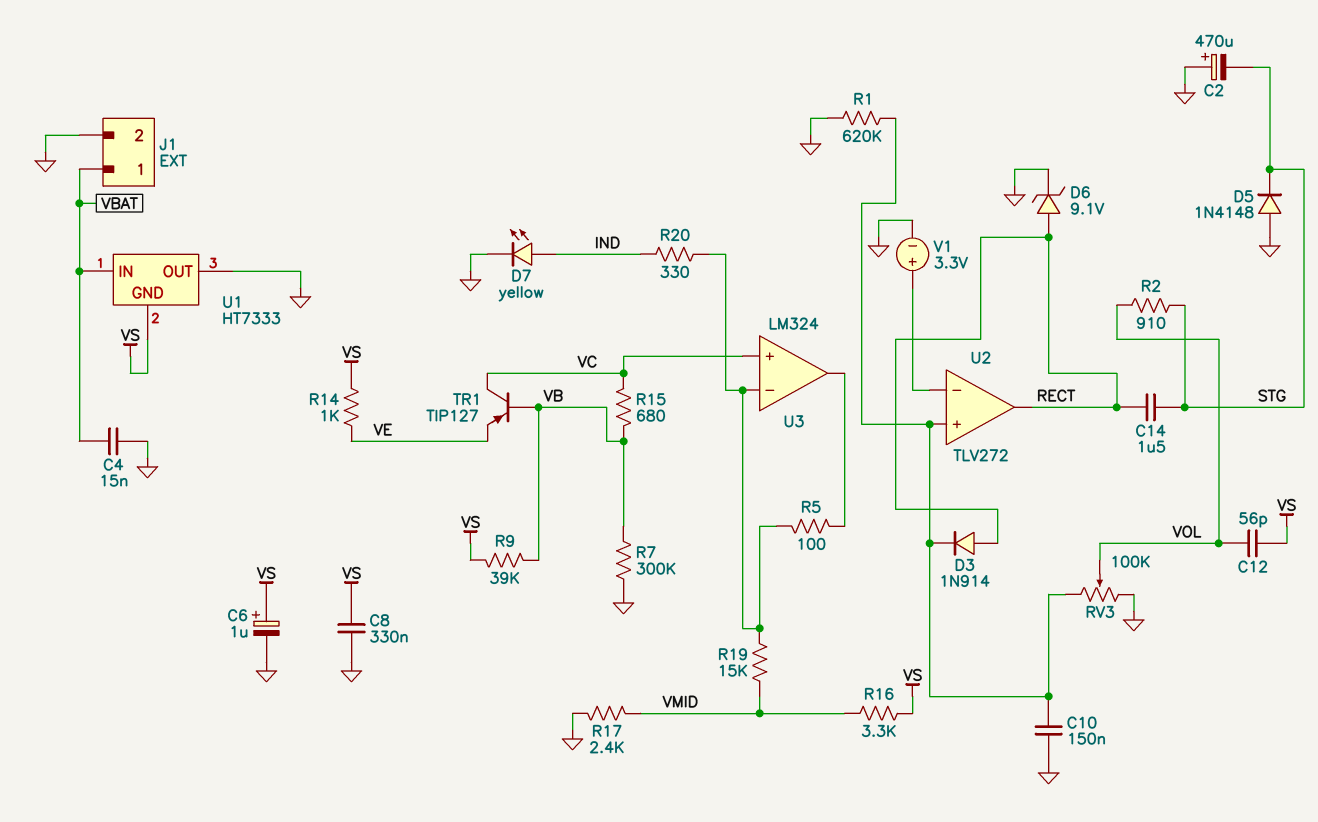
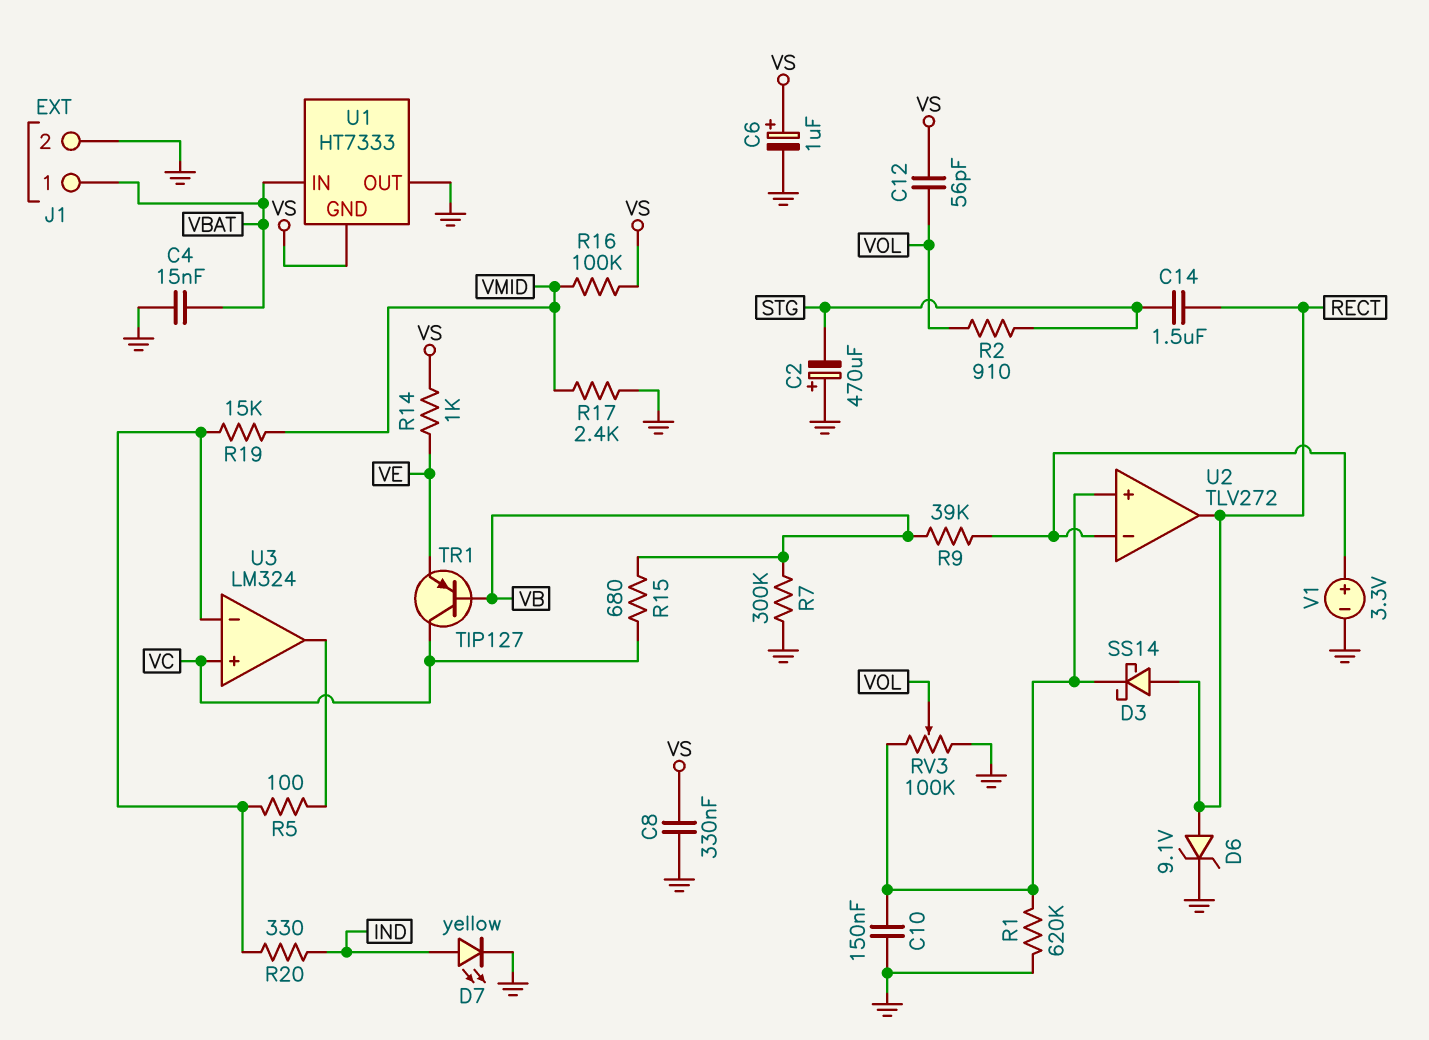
D3: diode 1N914 (A RECT, K U2/in+) -> schottky SS14 (A RECT, K U2/in+)
D5: diode 1N4148 (A GND, K STG) -> none
R9: 39k (VB, VS) -> 39k (U2/in-, VB)
R16: 3.3k (VMID, VS) -> 100k (VMID, VS)

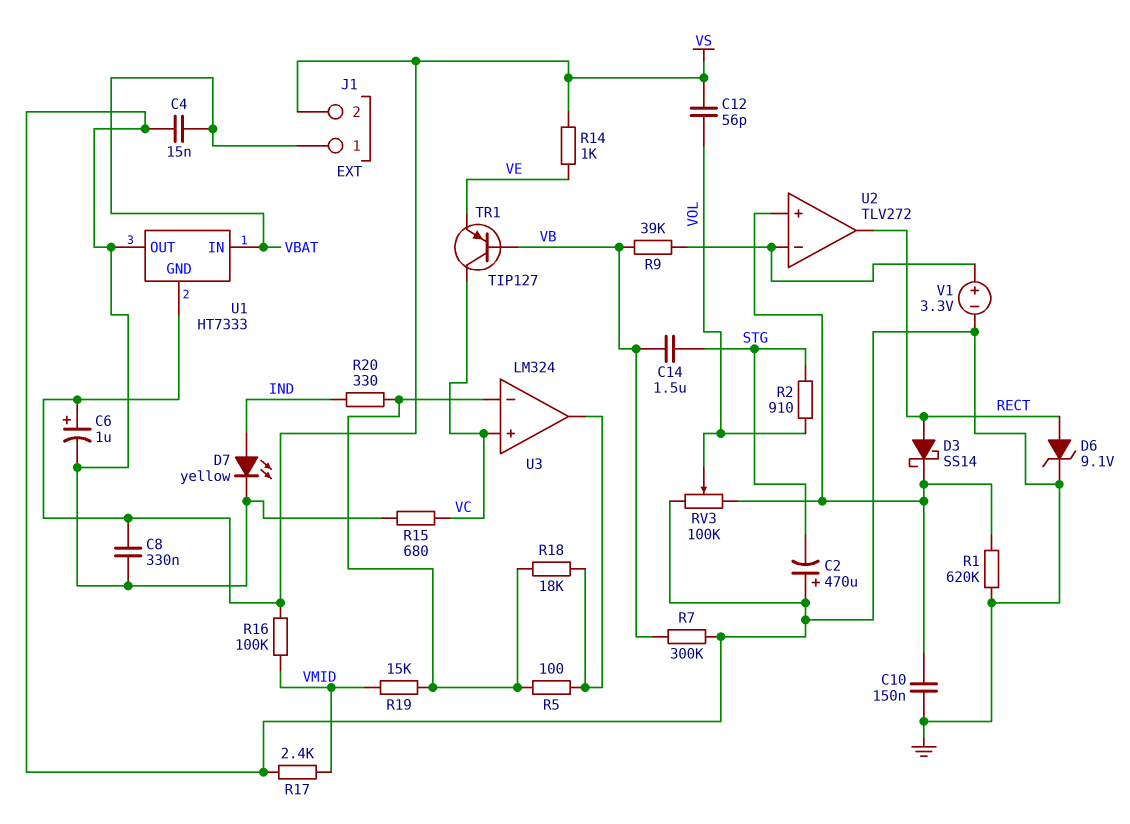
C14: 1.5uF (RECT, STG) -> 1.5uF (STG, VB)
J1 pin 2: GND -> VS
R15: 680 (VB, VC) -> 680 (GND, VC)
R18: none -> 18k (U3/in-, U3/out)

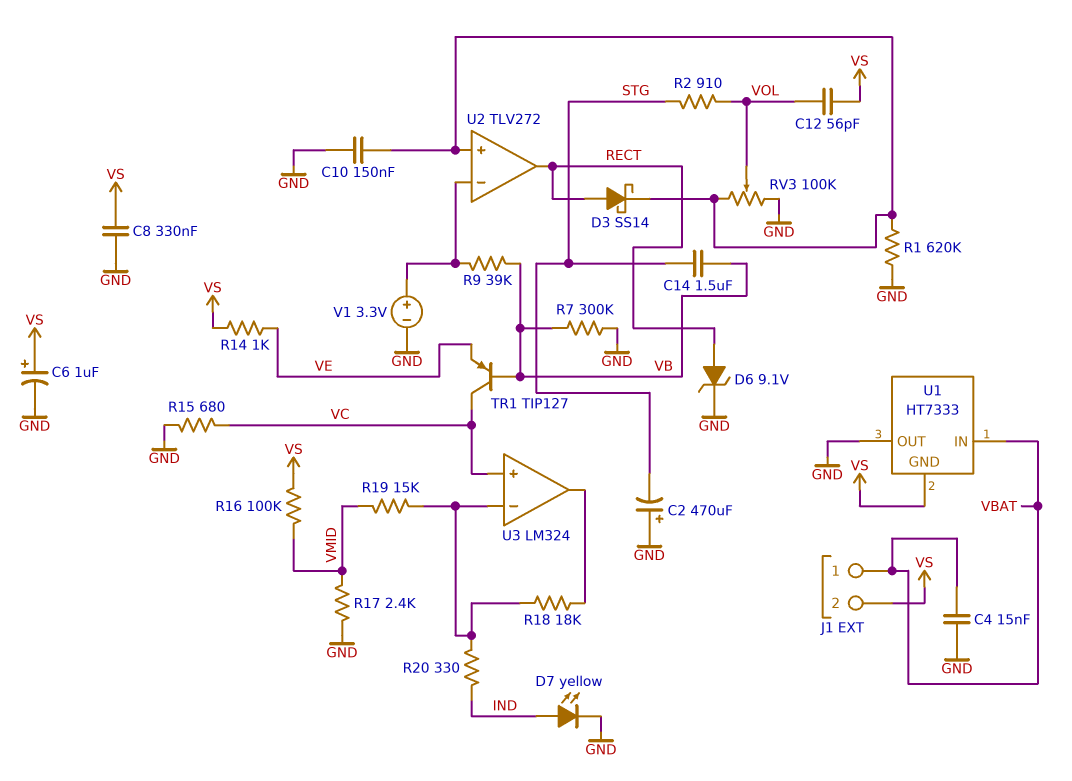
R5: 100 (U3/in-, U3/out) -> none

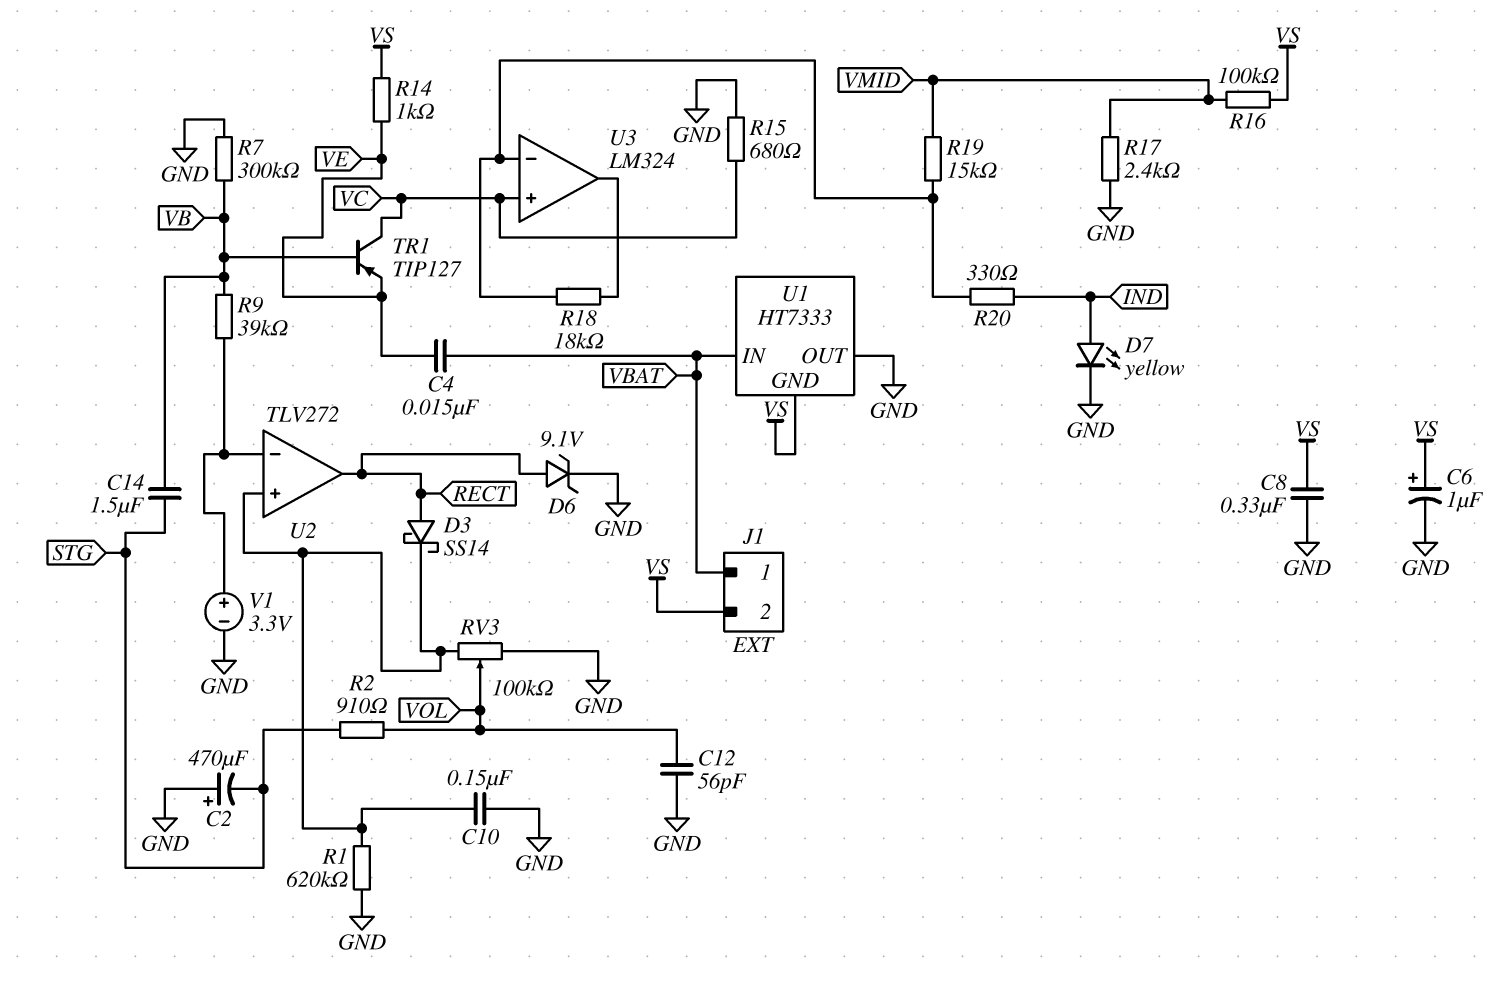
C4: 15nF (GND, VBAT) -> 15nF (VBAT, VE)
C12: 56pF (VOL, VS) -> 56pF (GND, VOL)

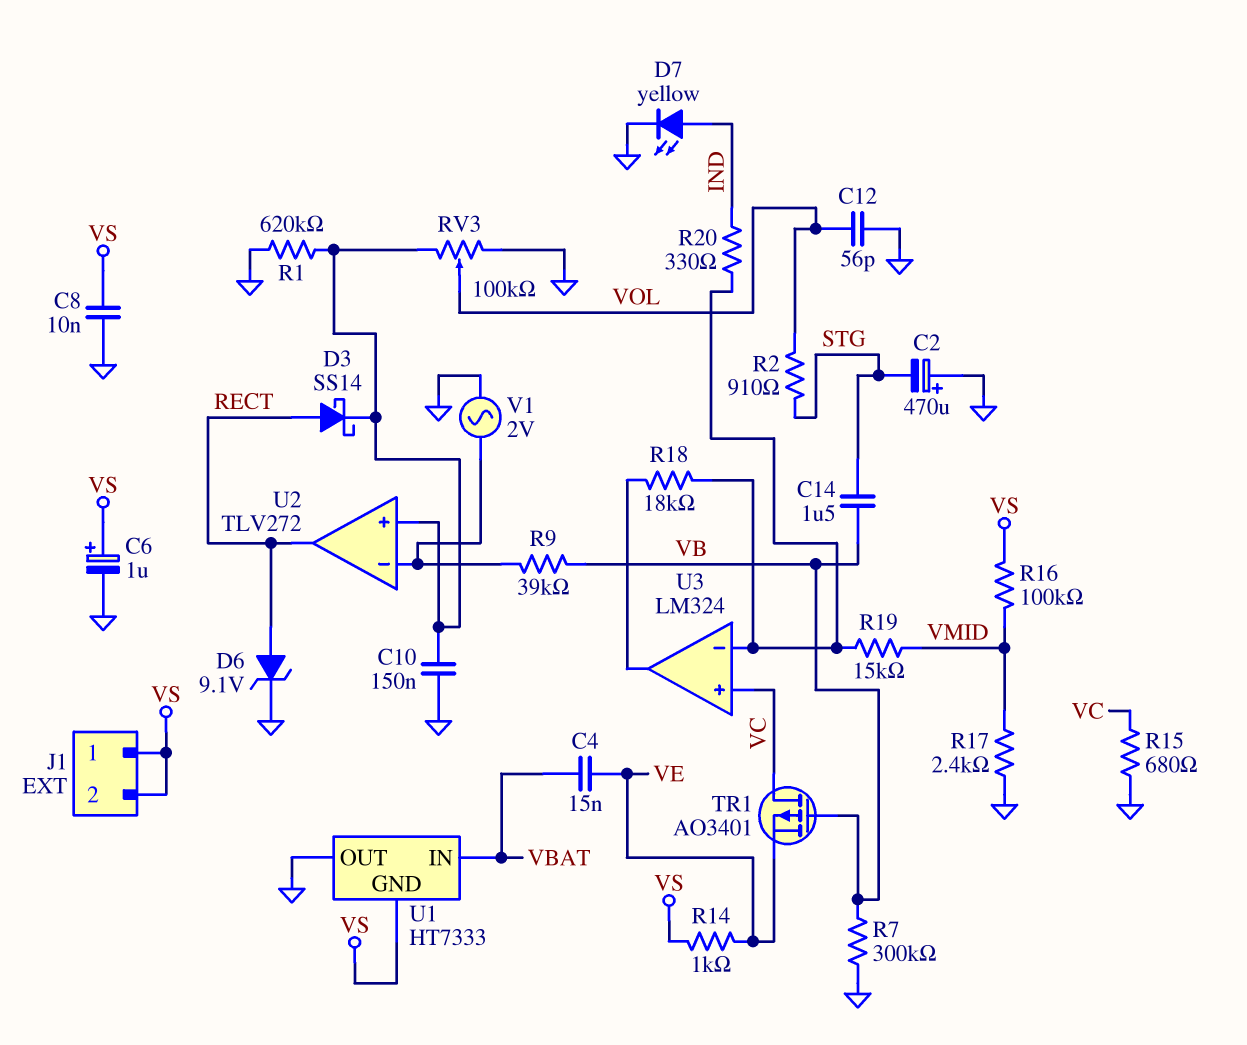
C8: 330nF (GND, VS) -> 10nF (GND, VS)
J1 pin 1: VBAT -> VS
TR1: PNP TIP127 (B VB, C VC, E VE) -> PMOS AO3401 (G VB, D VC, S VE)
V1: 3.3V (plus U2/in-, minus GND) -> AC 2V (GND, U2/in-)

